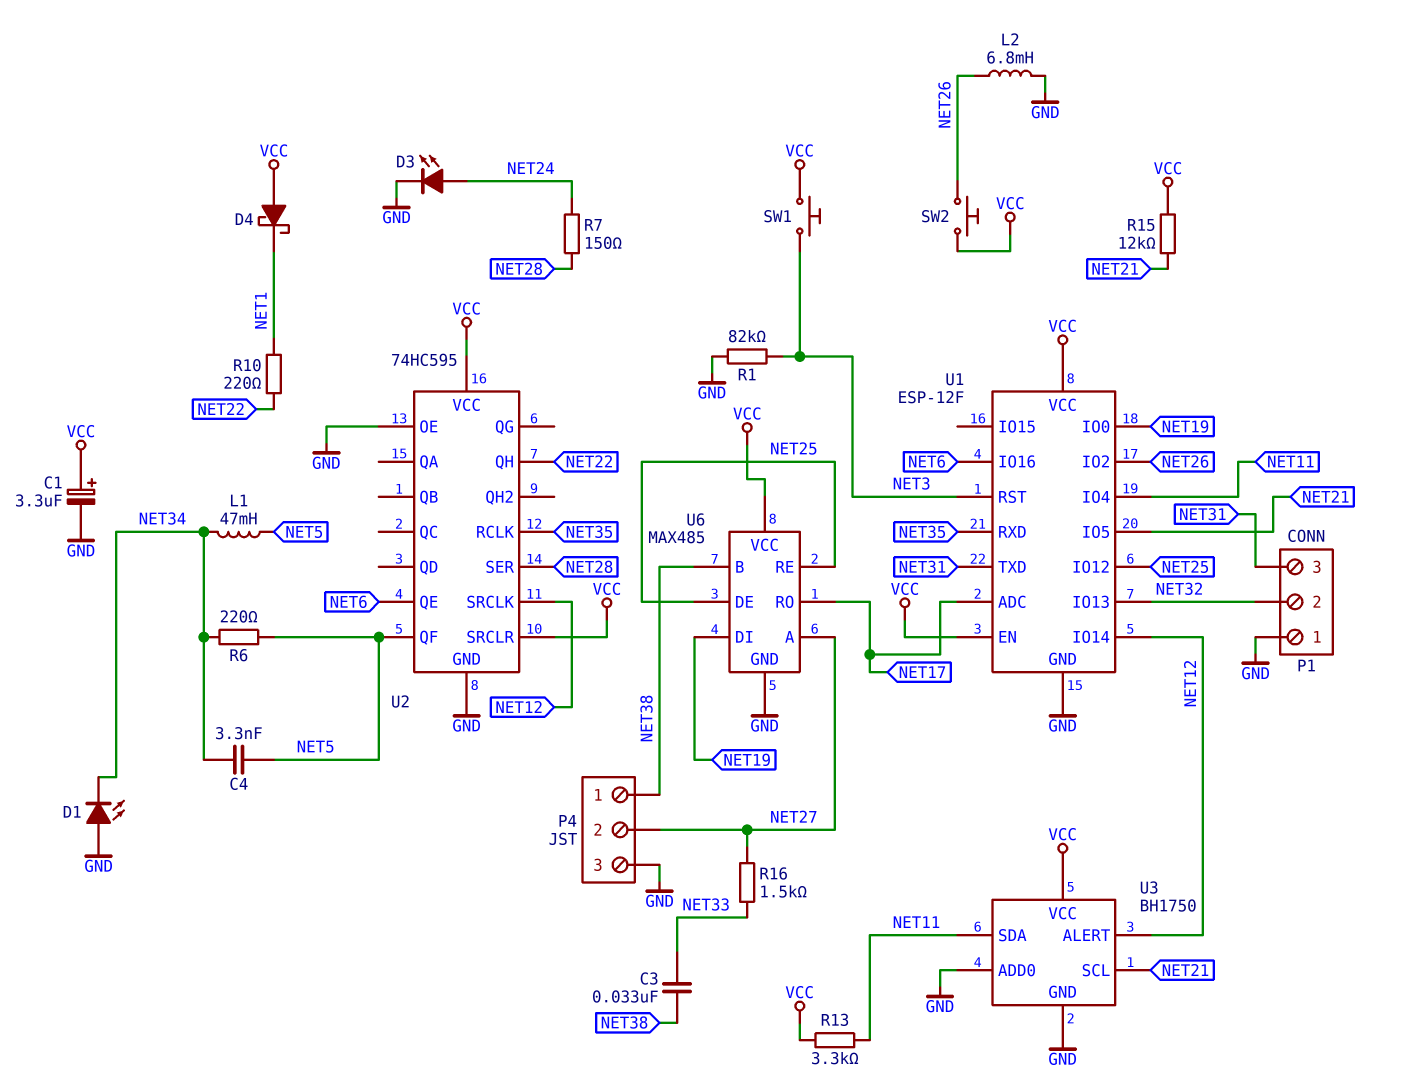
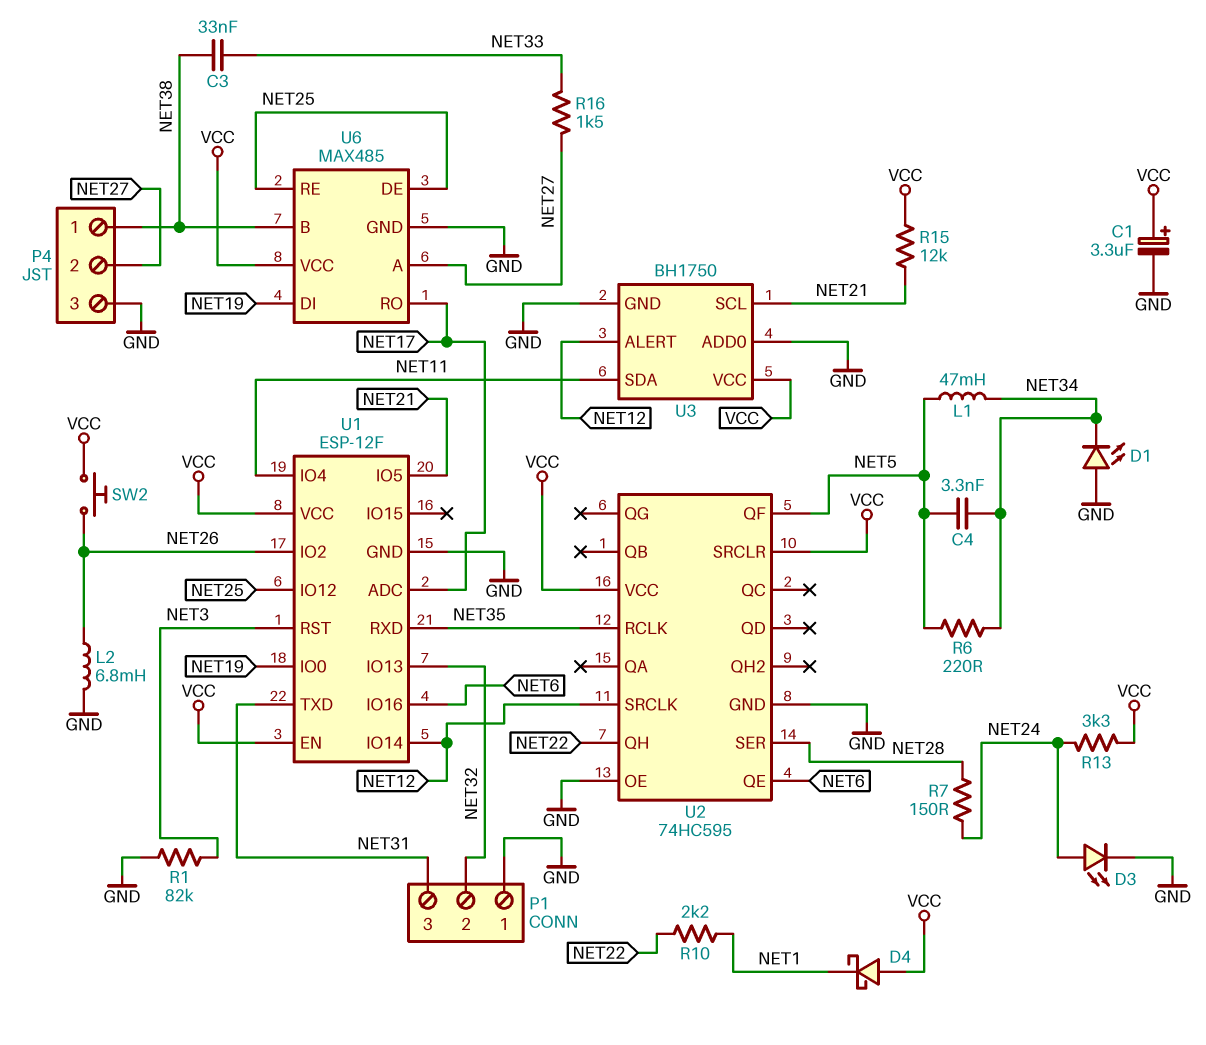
R10: 220 (NET1, NET22) -> 2.2k (NET1, NET22)
R13: 3.3k (NET11, VCC) -> 3.3k (NET24, VCC)
SW1: button (NET3, VCC) -> none

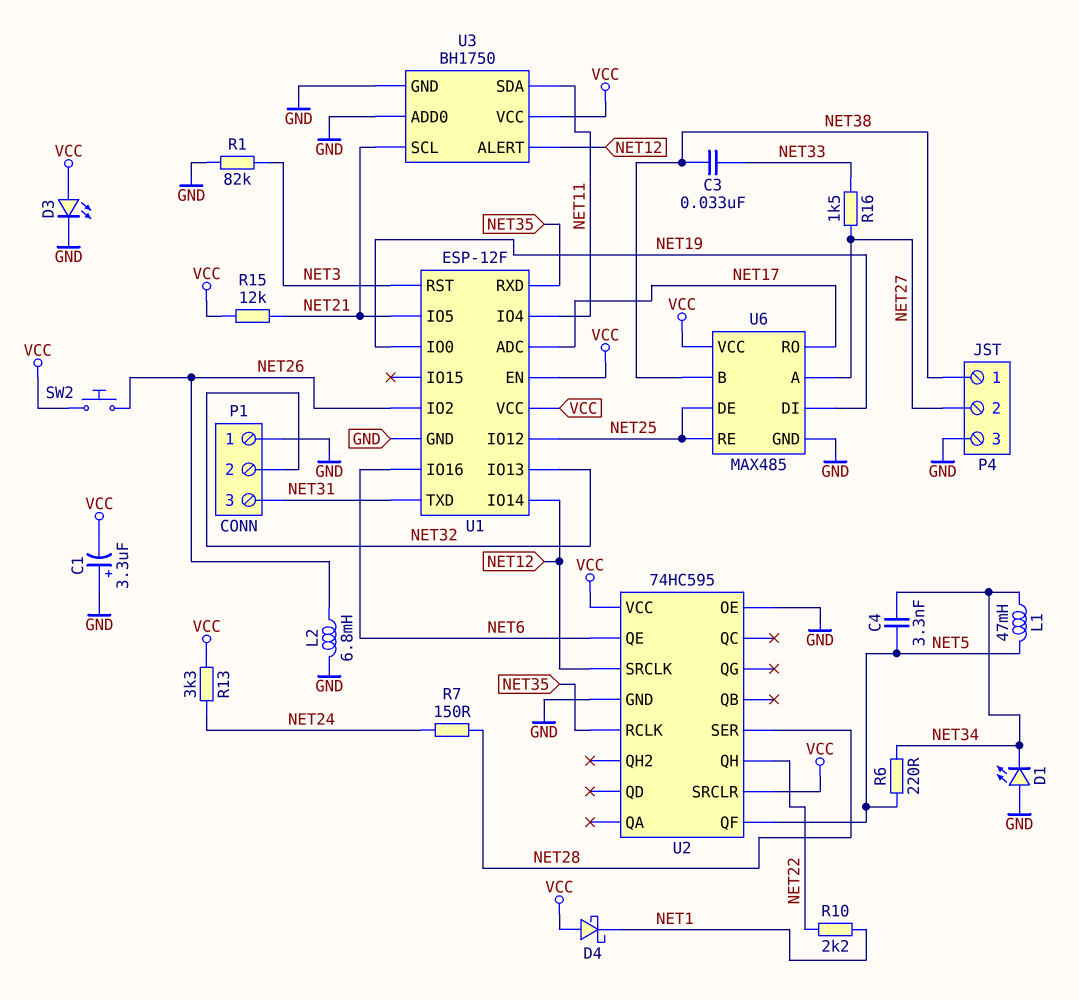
C1: 3.3uF (plus VCC, minus GND) -> 3.3uF (plus GND, minus VCC)
D3: LED (A NET24, K GND) -> LED (A VCC, K GND)

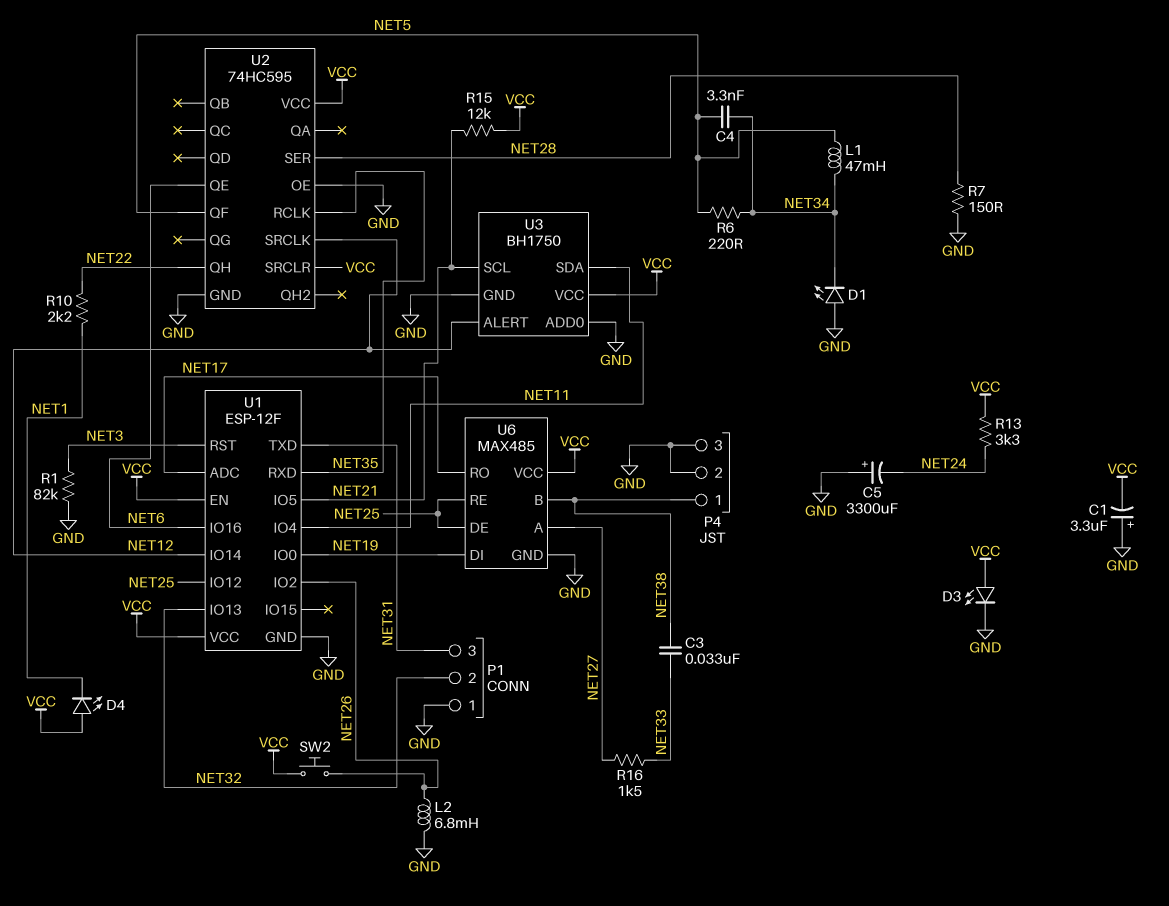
C5: none -> 3300uF (plus GND, minus NET24)
D4: schottky (A VCC, K NET1) -> LED (A VCC, K NET1)
P4 pin 2: NET27 -> GND
R7: 150 (NET24, NET28) -> 150 (GND, NET28)

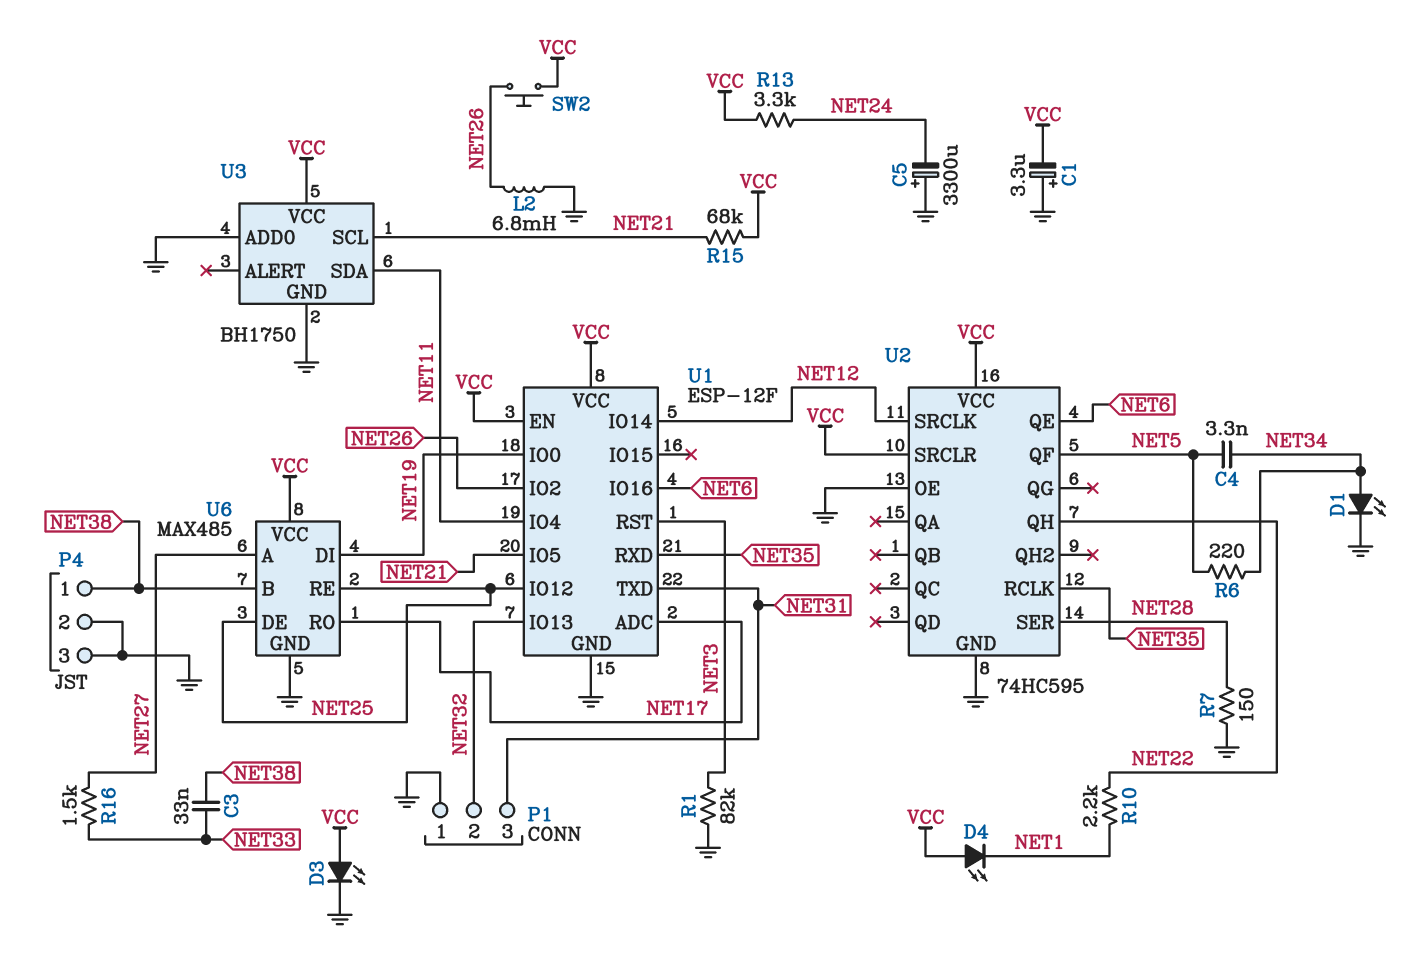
D1: LED (A GND, K NET34) -> LED (A NET34, K GND)
L1: 47mH (NET5, NET34) -> none
R15: 12k (NET21, VCC) -> 68k (NET21, VCC)
U3 pin ALERT: NET12 -> none

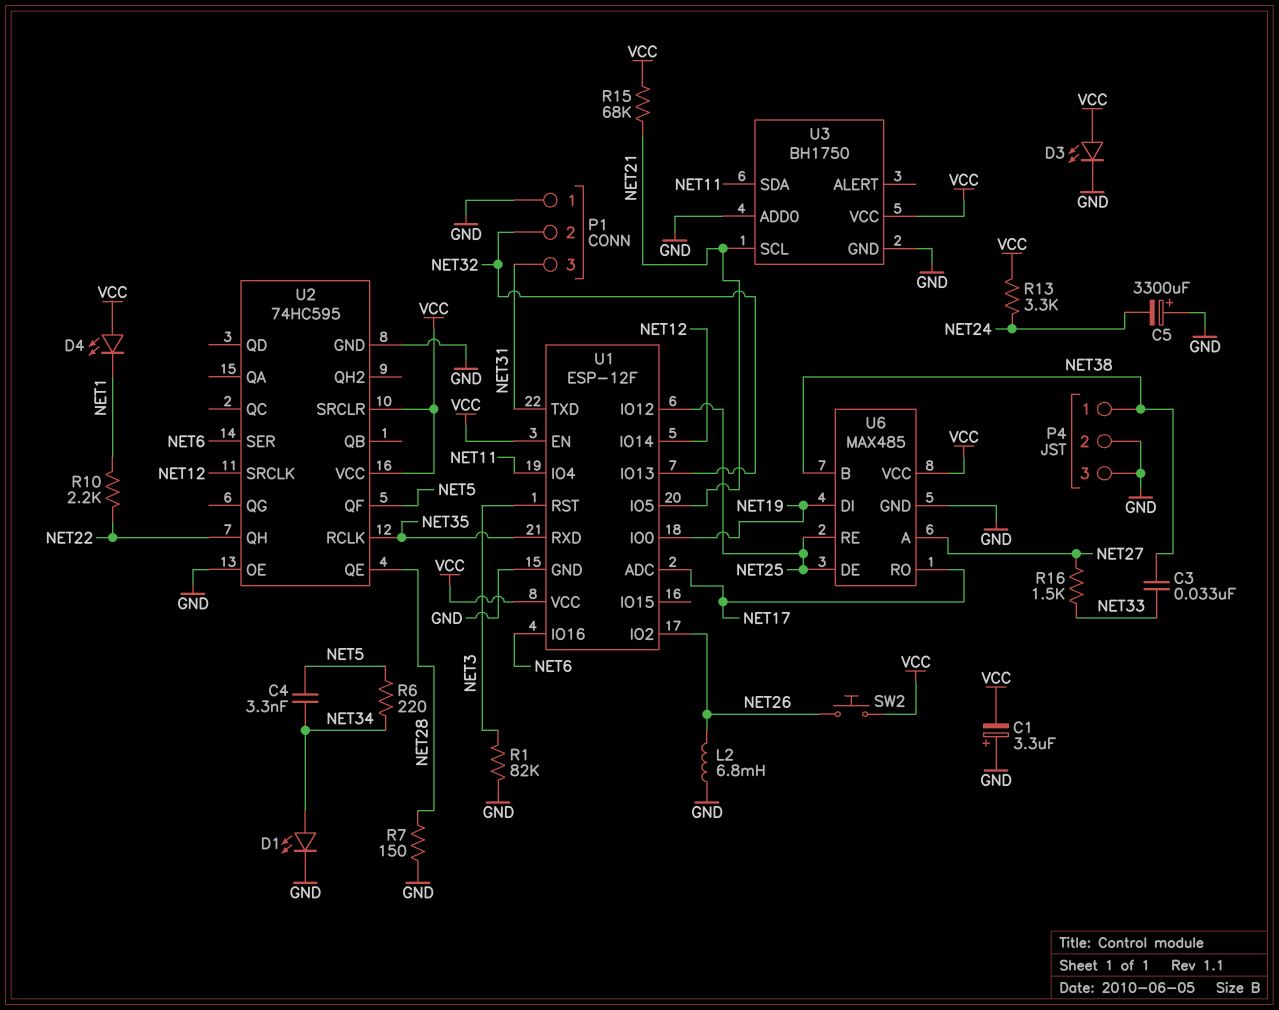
U2 pin QE: NET6 -> NET28
U2 pin SER: NET28 -> NET6

